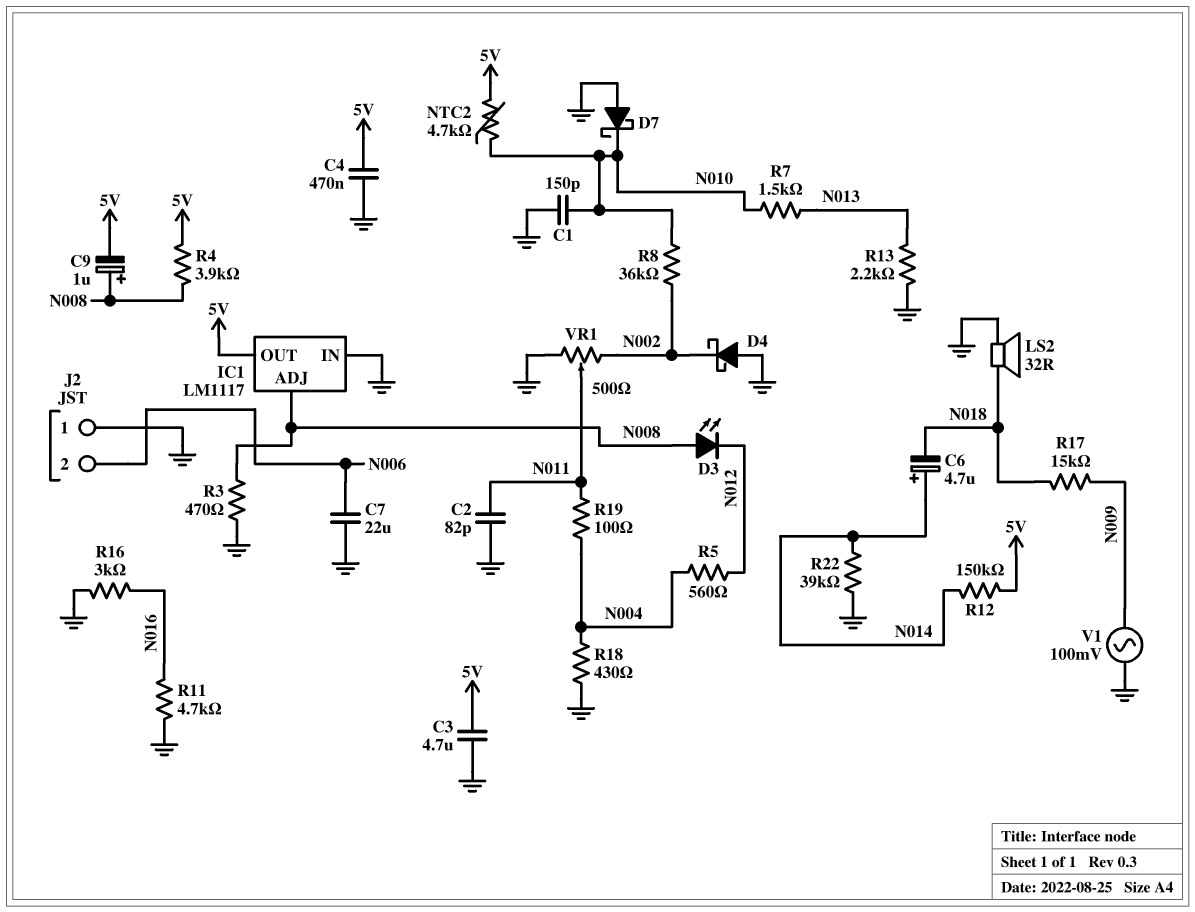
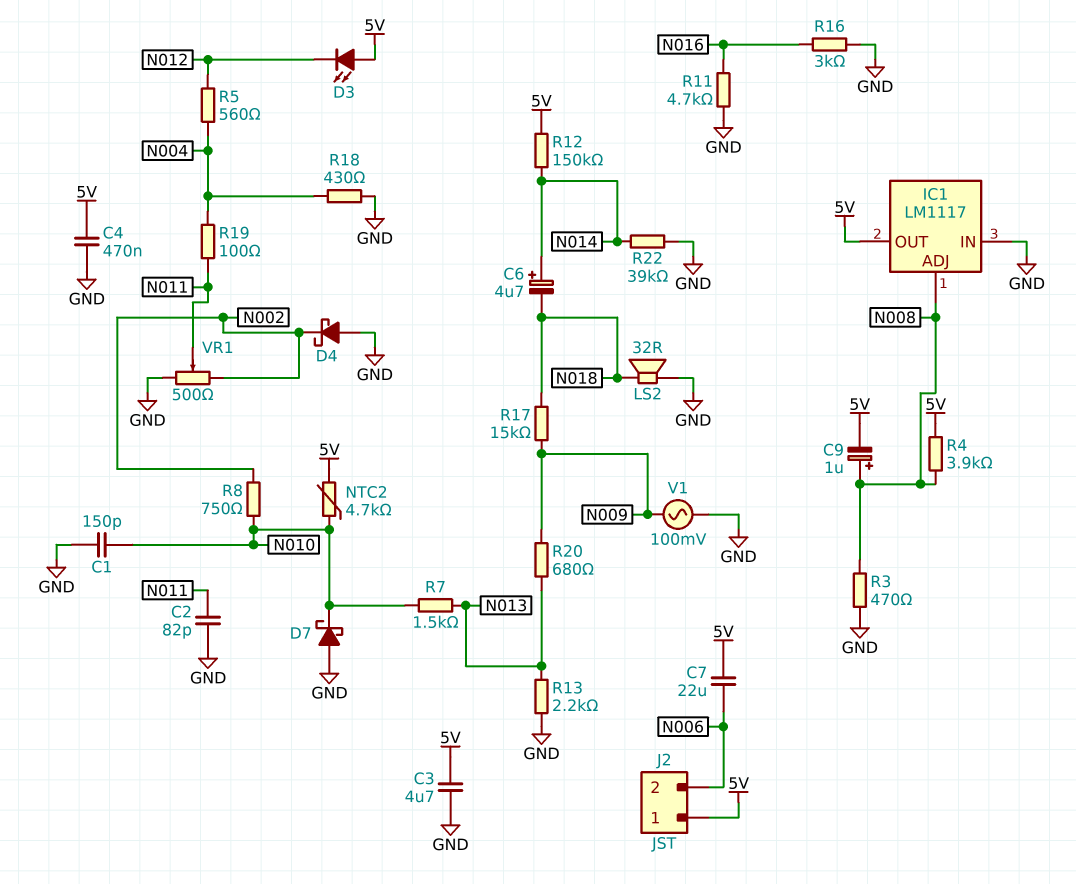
C7: 22uF (GND, N006) -> 22uF (5V, N006)
D3: LED (A N008, K N012) -> LED (A 5V, K N012)
J2 pin 1: GND -> 5V
R8: 36k (N002, N010) -> 750 (N002, N010)
R20: none -> 680 (N009, N013)

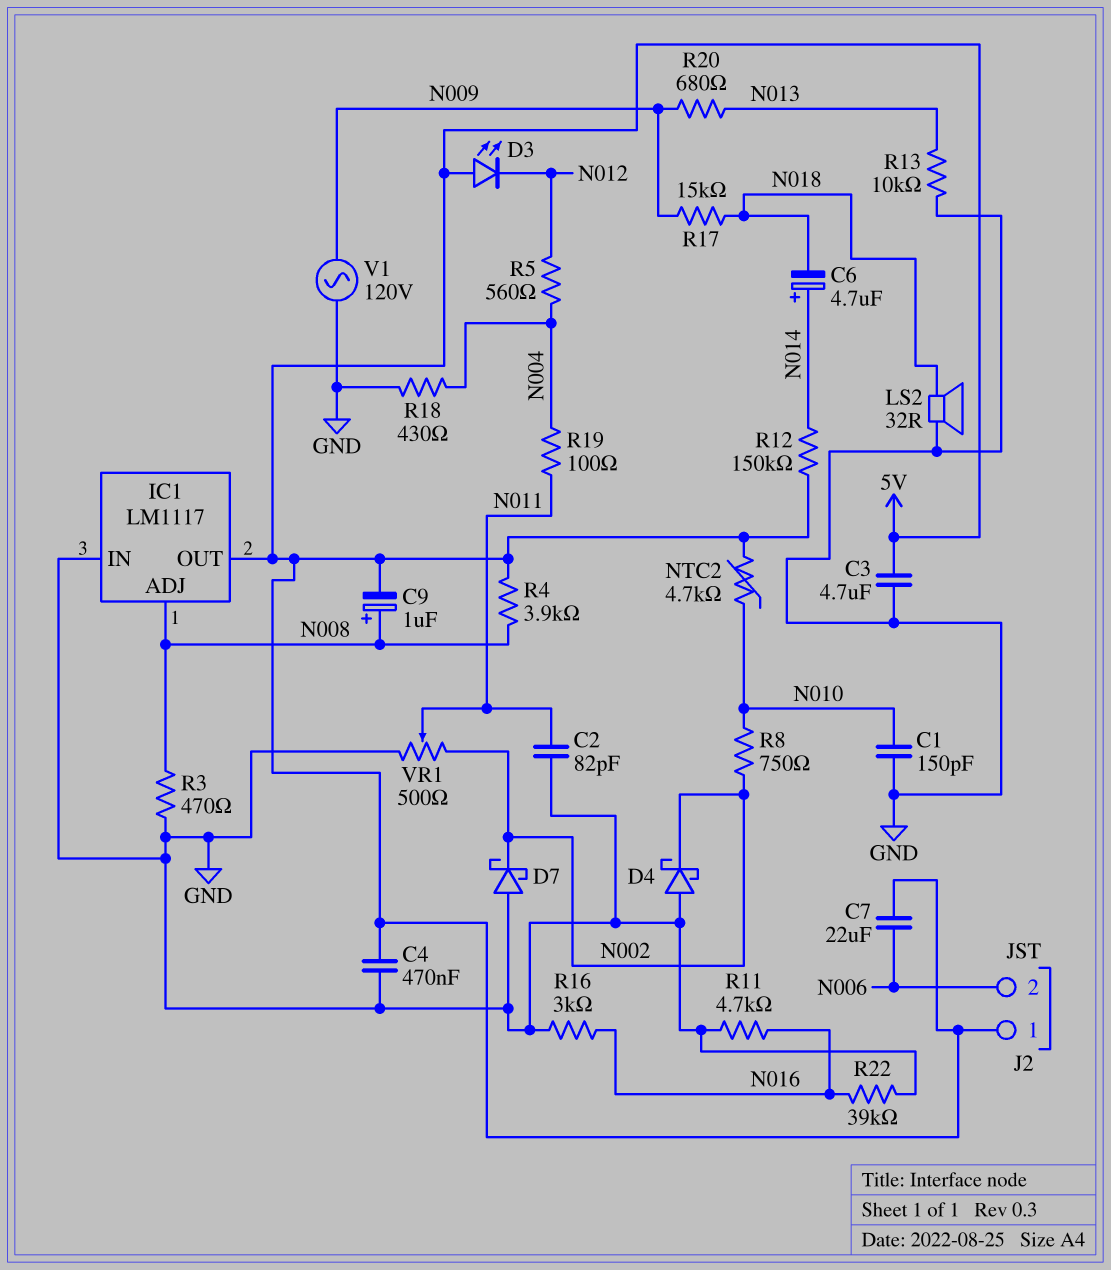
D7: schottky (A GND, K N010) -> schottky (A GND, K N002)
R7: 1.5k (N010, N013) -> none
R13: 2.2k (GND, N013) -> 10k (GND, N013)
R22: 39k (GND, N014) -> 39k (GND, N016)
V1: AC 100mV (GND, N009) -> AC 120V (GND, N009)

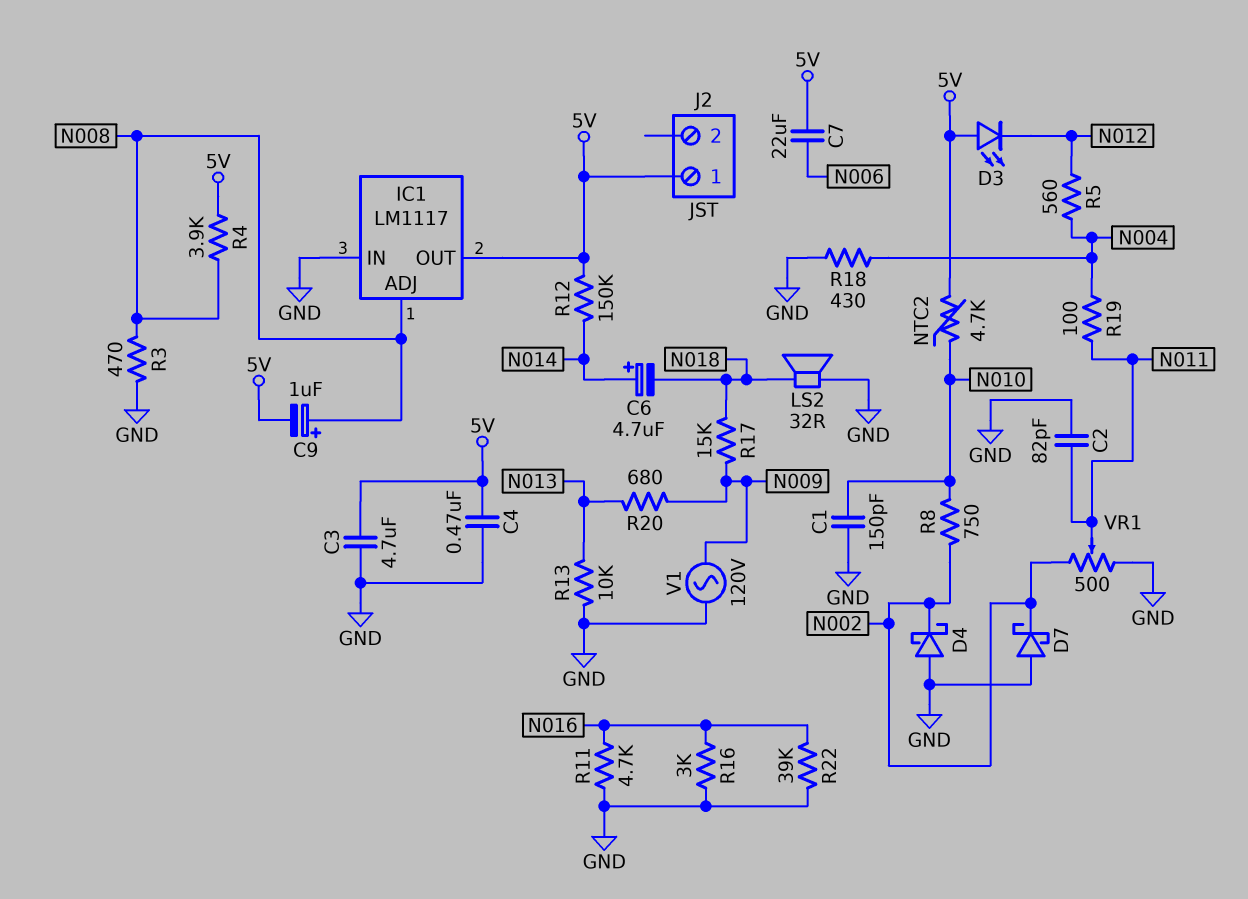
J2 pin 2: N006 -> none

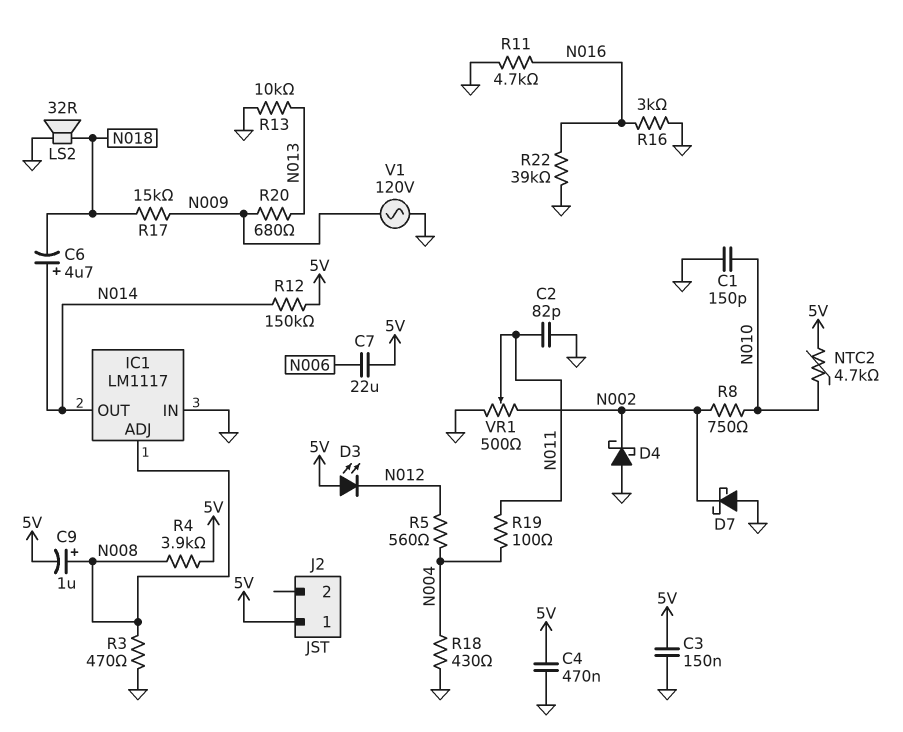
C3: 4.7uF (5V, GND) -> 150nF (5V, GND)
IC1 pin OUT: 5V -> N014

